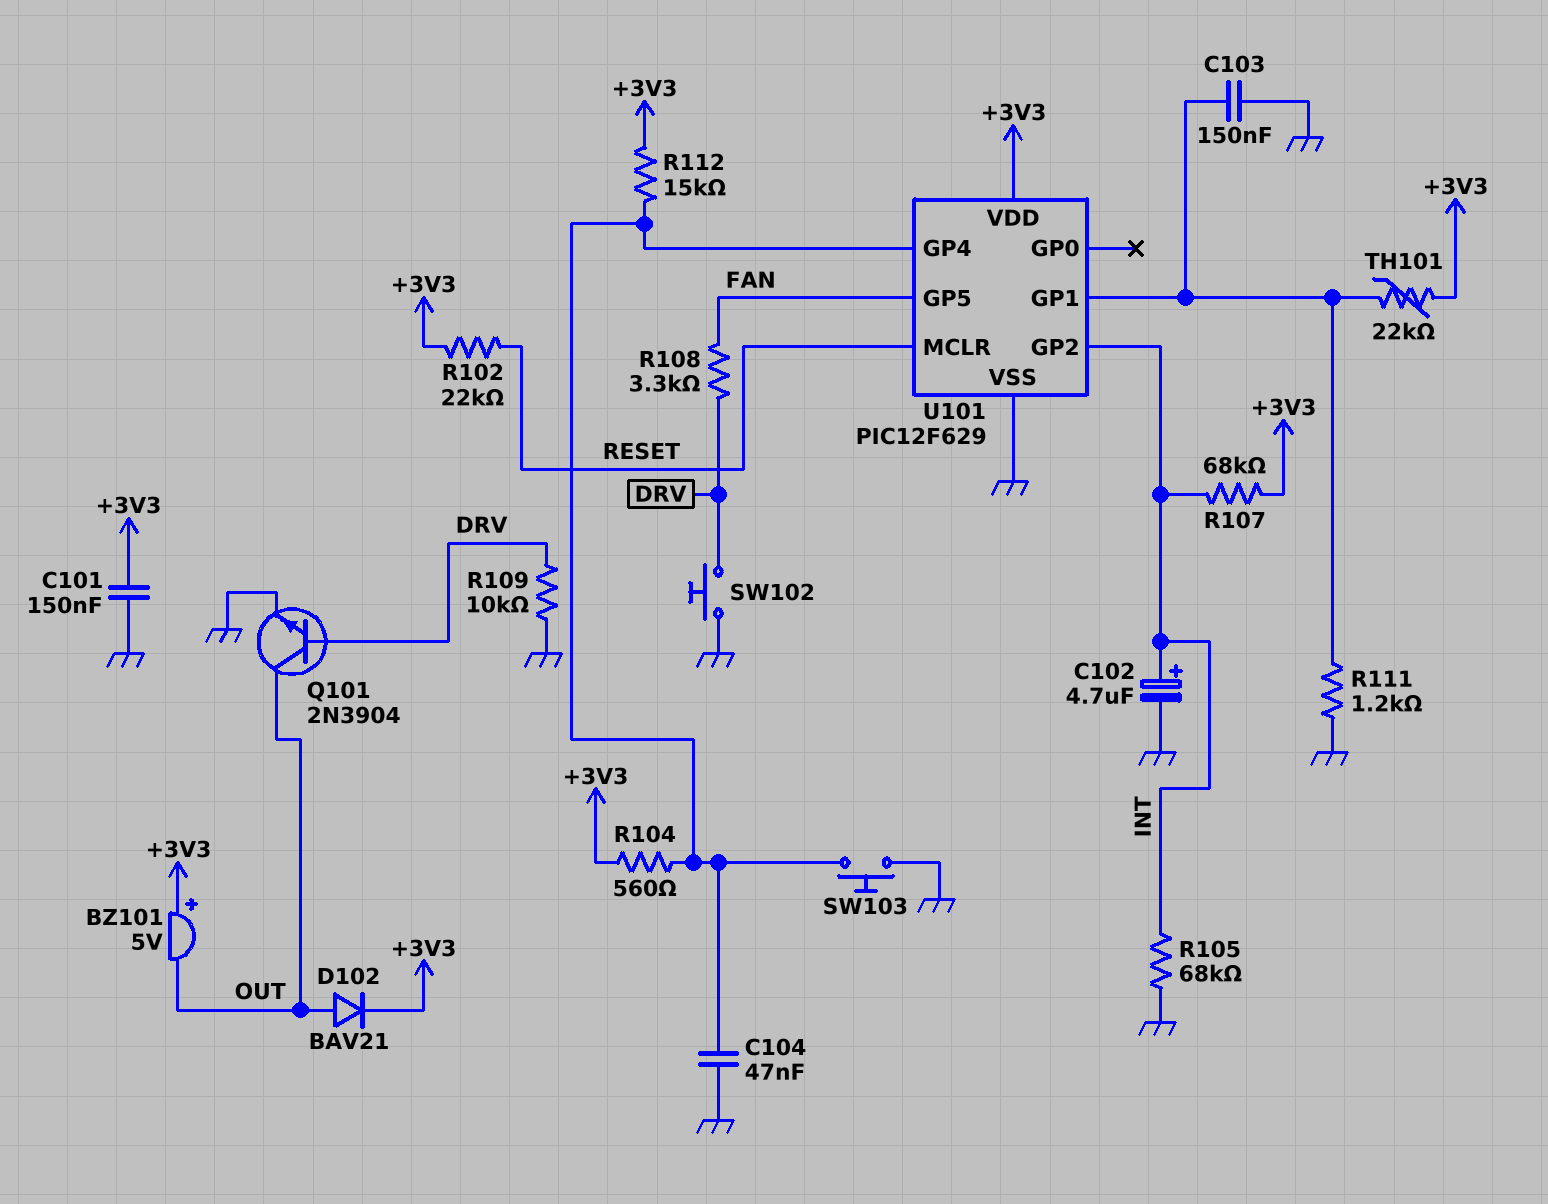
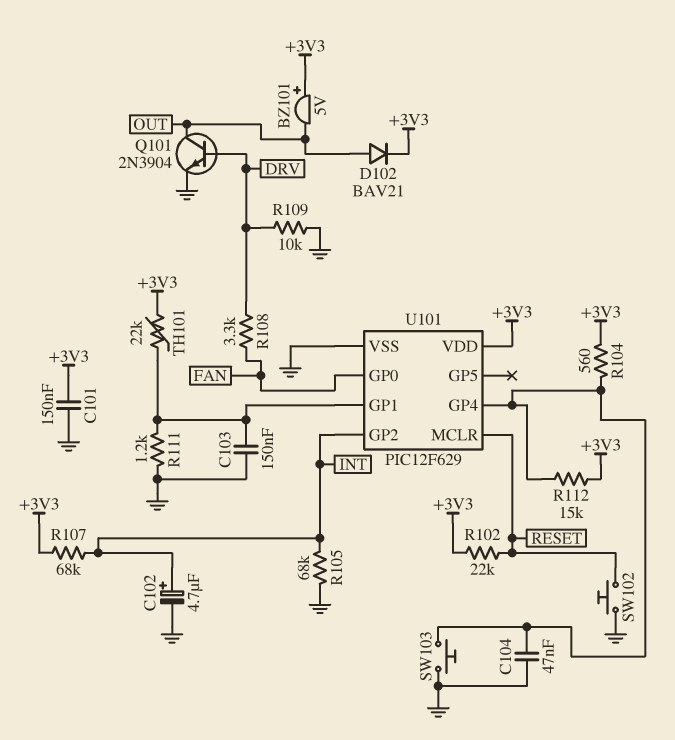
SW102: button (DRV, GND) -> button (GND, RESET)
U101 pin GP0: none -> FAN
U101 pin GP5: FAN -> none

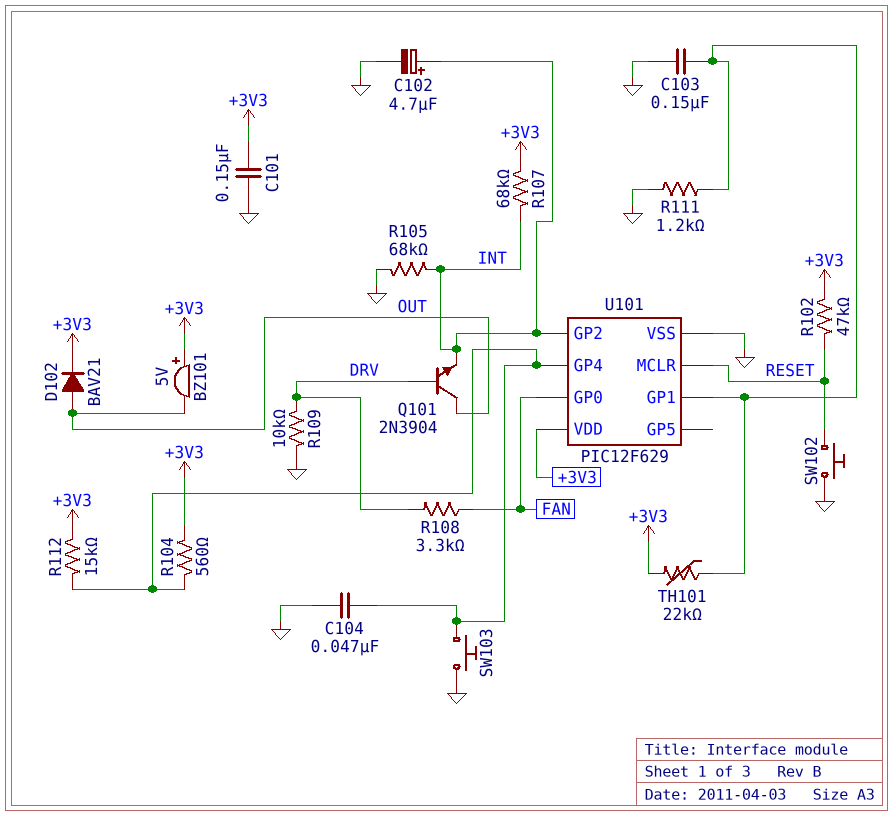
Q101: NPN 2N3904 (B DRV, C OUT, E GND) -> NPN 2N3904 (B DRV, C OUT, E INT)
R102: 22k (+3V3, RESET) -> 47k (+3V3, RESET)

